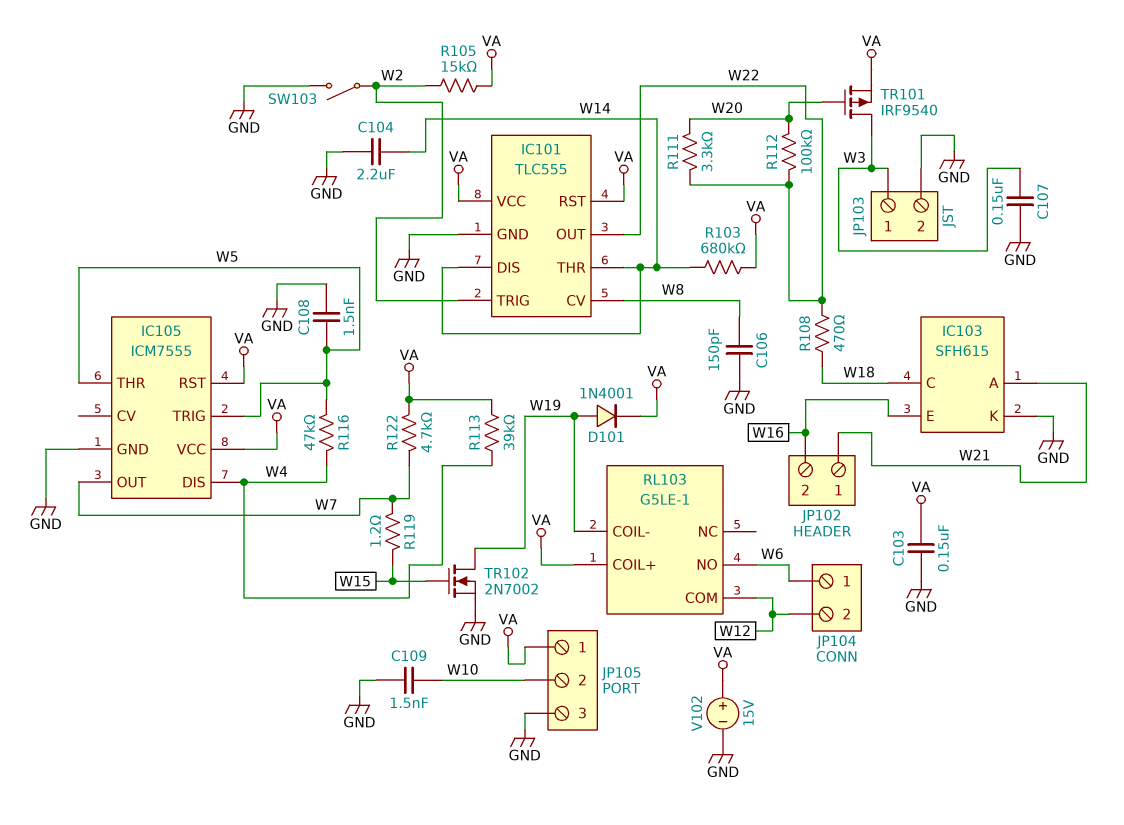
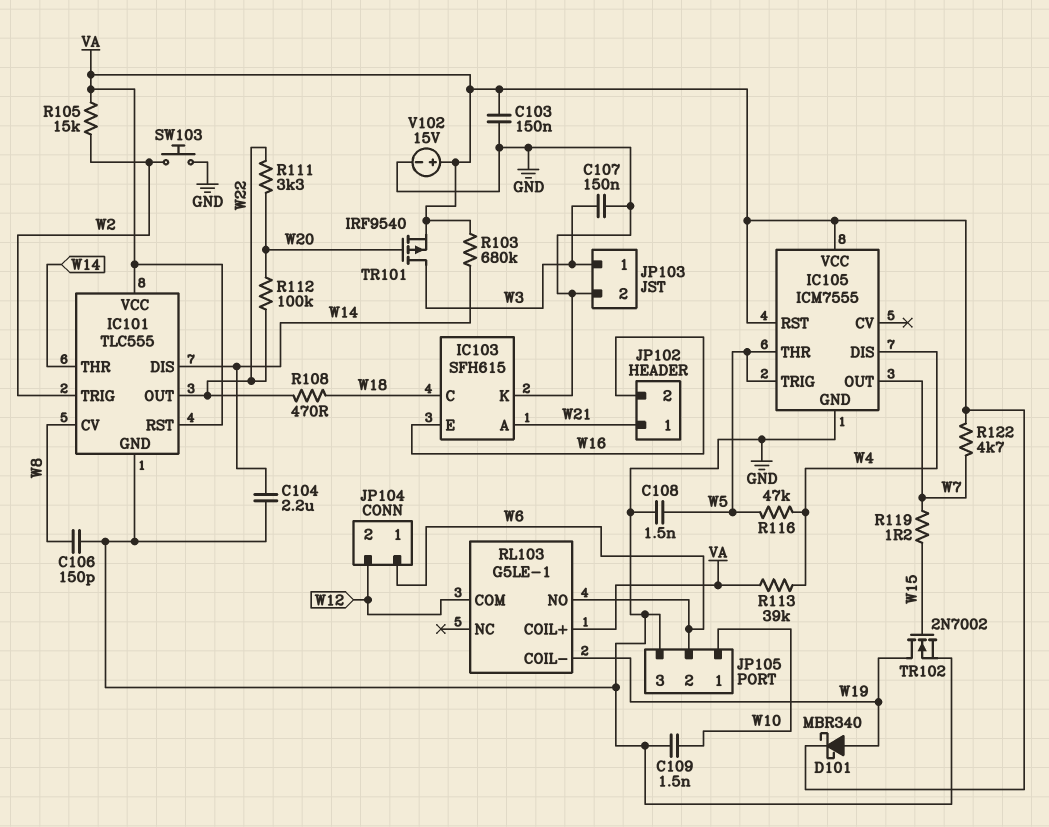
D101: diode 1N4001 (A W19, K VA) -> schottky MBR340 (A W19, K VA)
JP105 pin 1: VA -> W10
JP105 pin 2: W10 -> W6
SW103: switch (GND, W2) -> button (GND, W2)

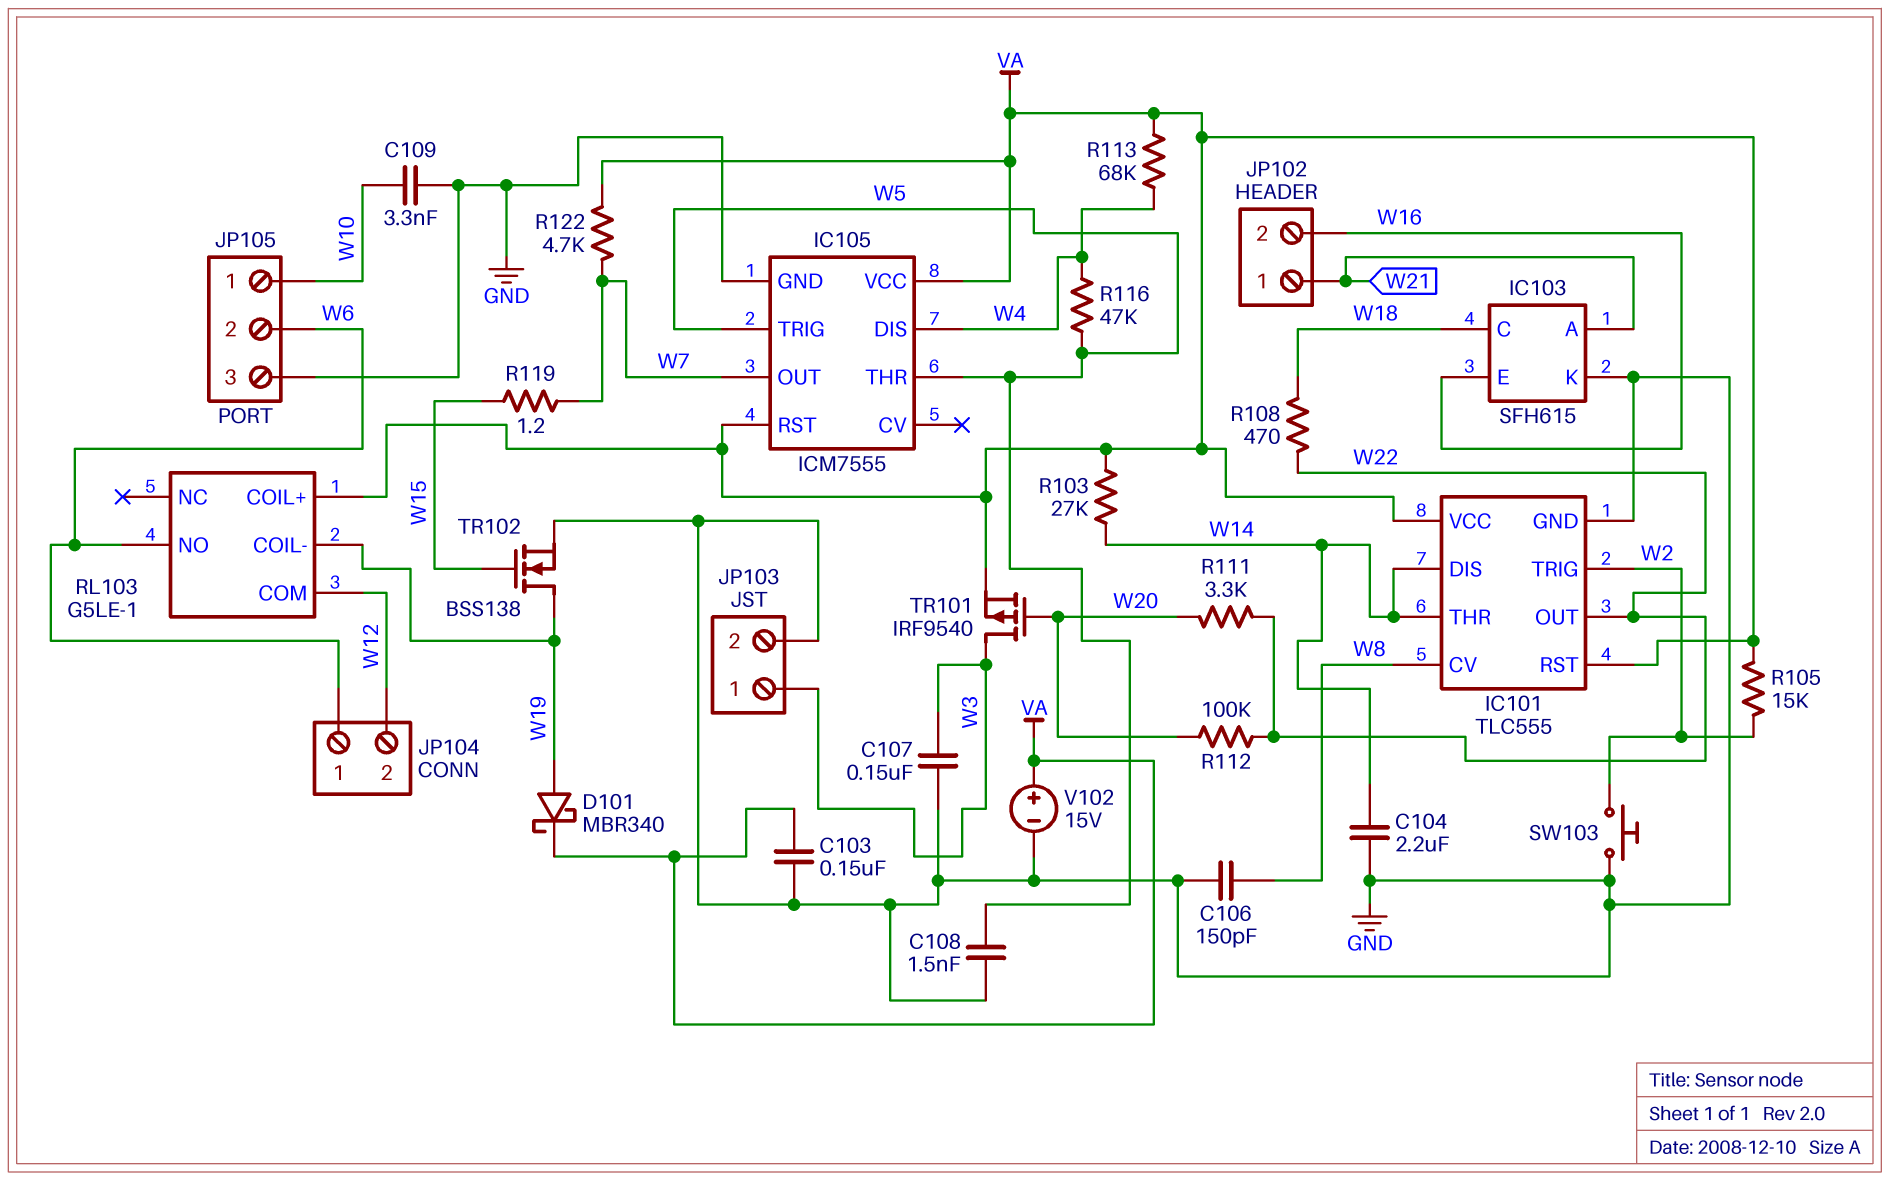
C109: 1.5nF (GND, W10) -> 3.3nF (GND, W10)
R103: 680k (VA, W14) -> 27k (VA, W14)
R113: 39k (VA, W4) -> 68k (VA, W4)
TR102: NMOS 2N7002 (G W15, D W19, S GND) -> NMOS BSS138 (G W15, D W19, S GND)

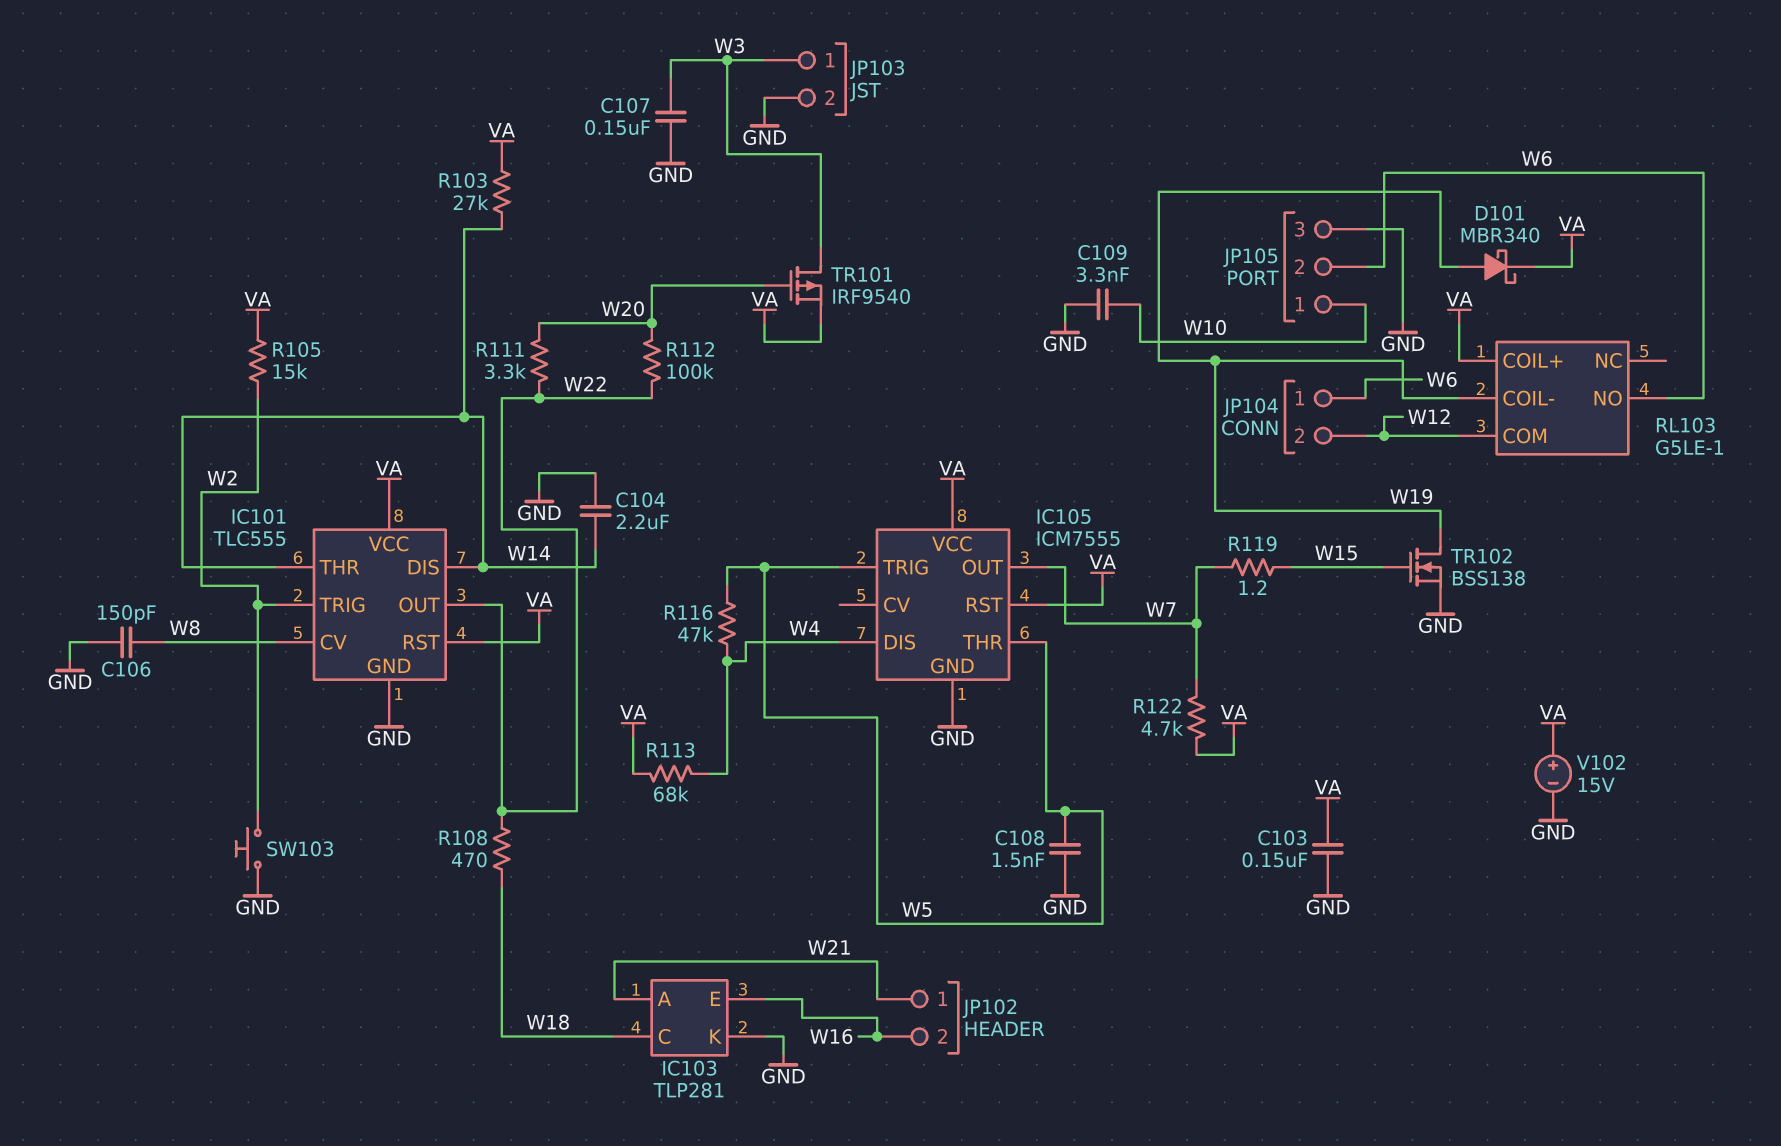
IC103: SFH615 -> TLP281

